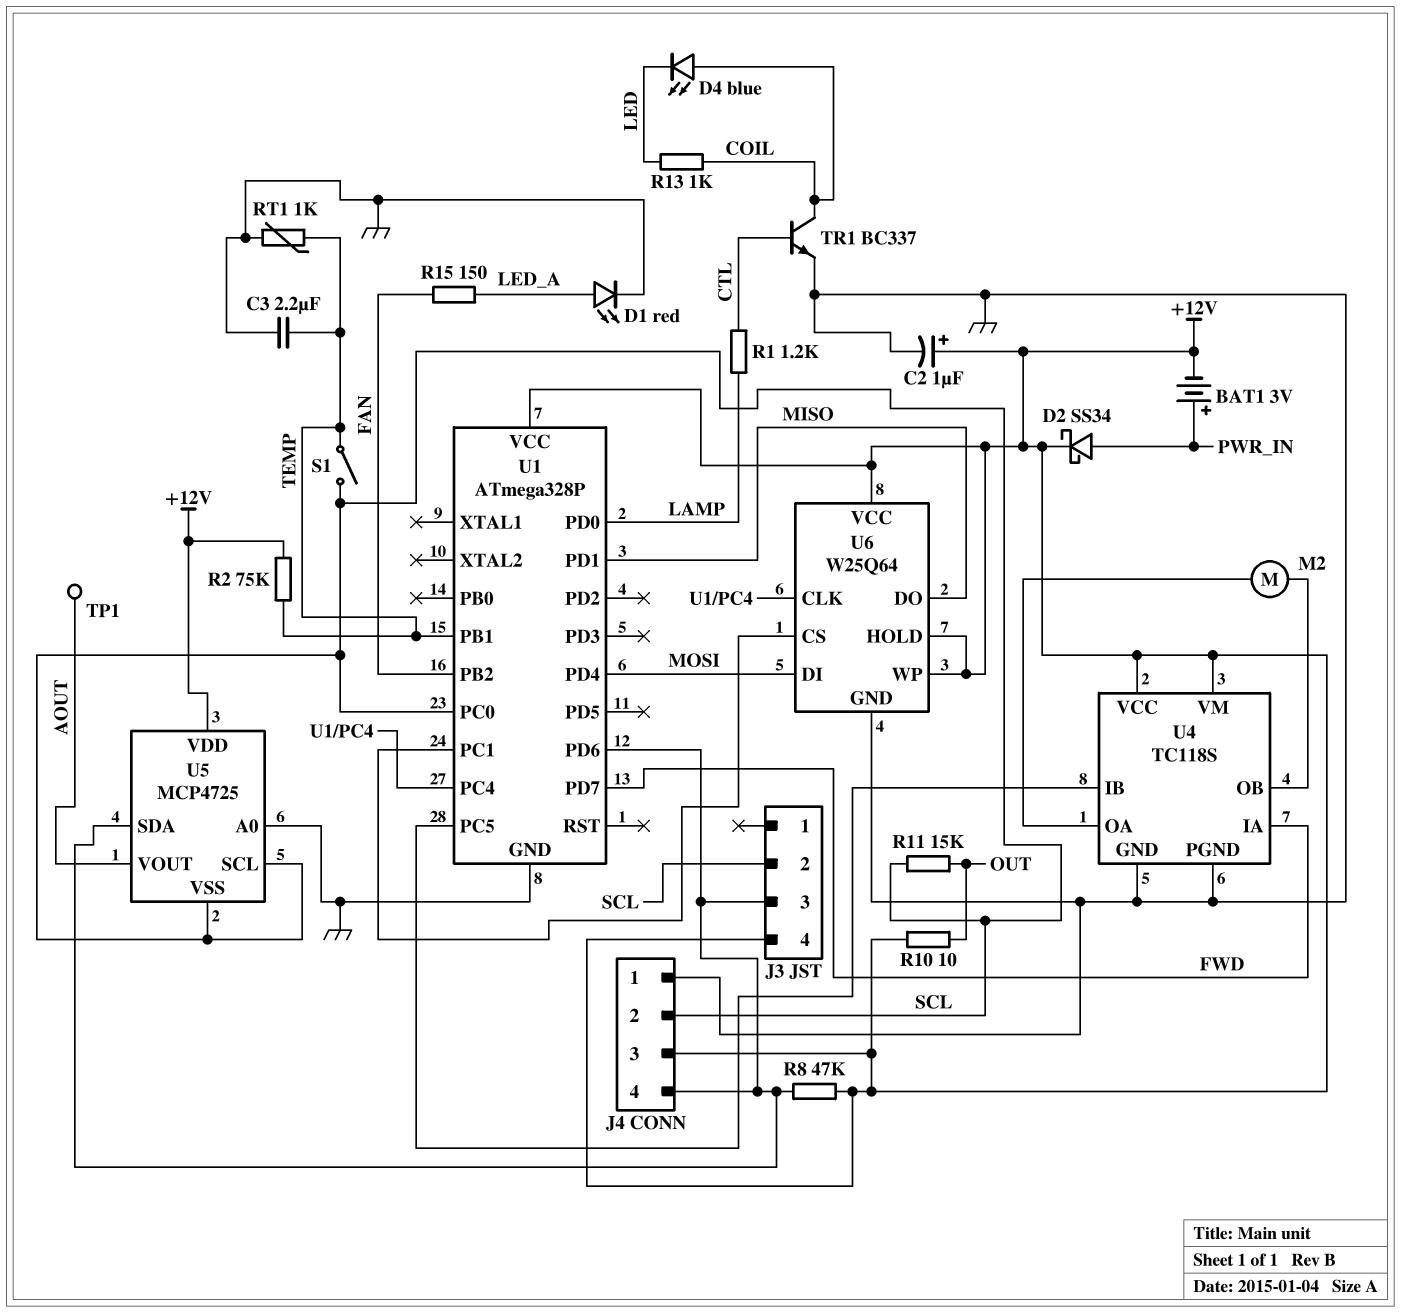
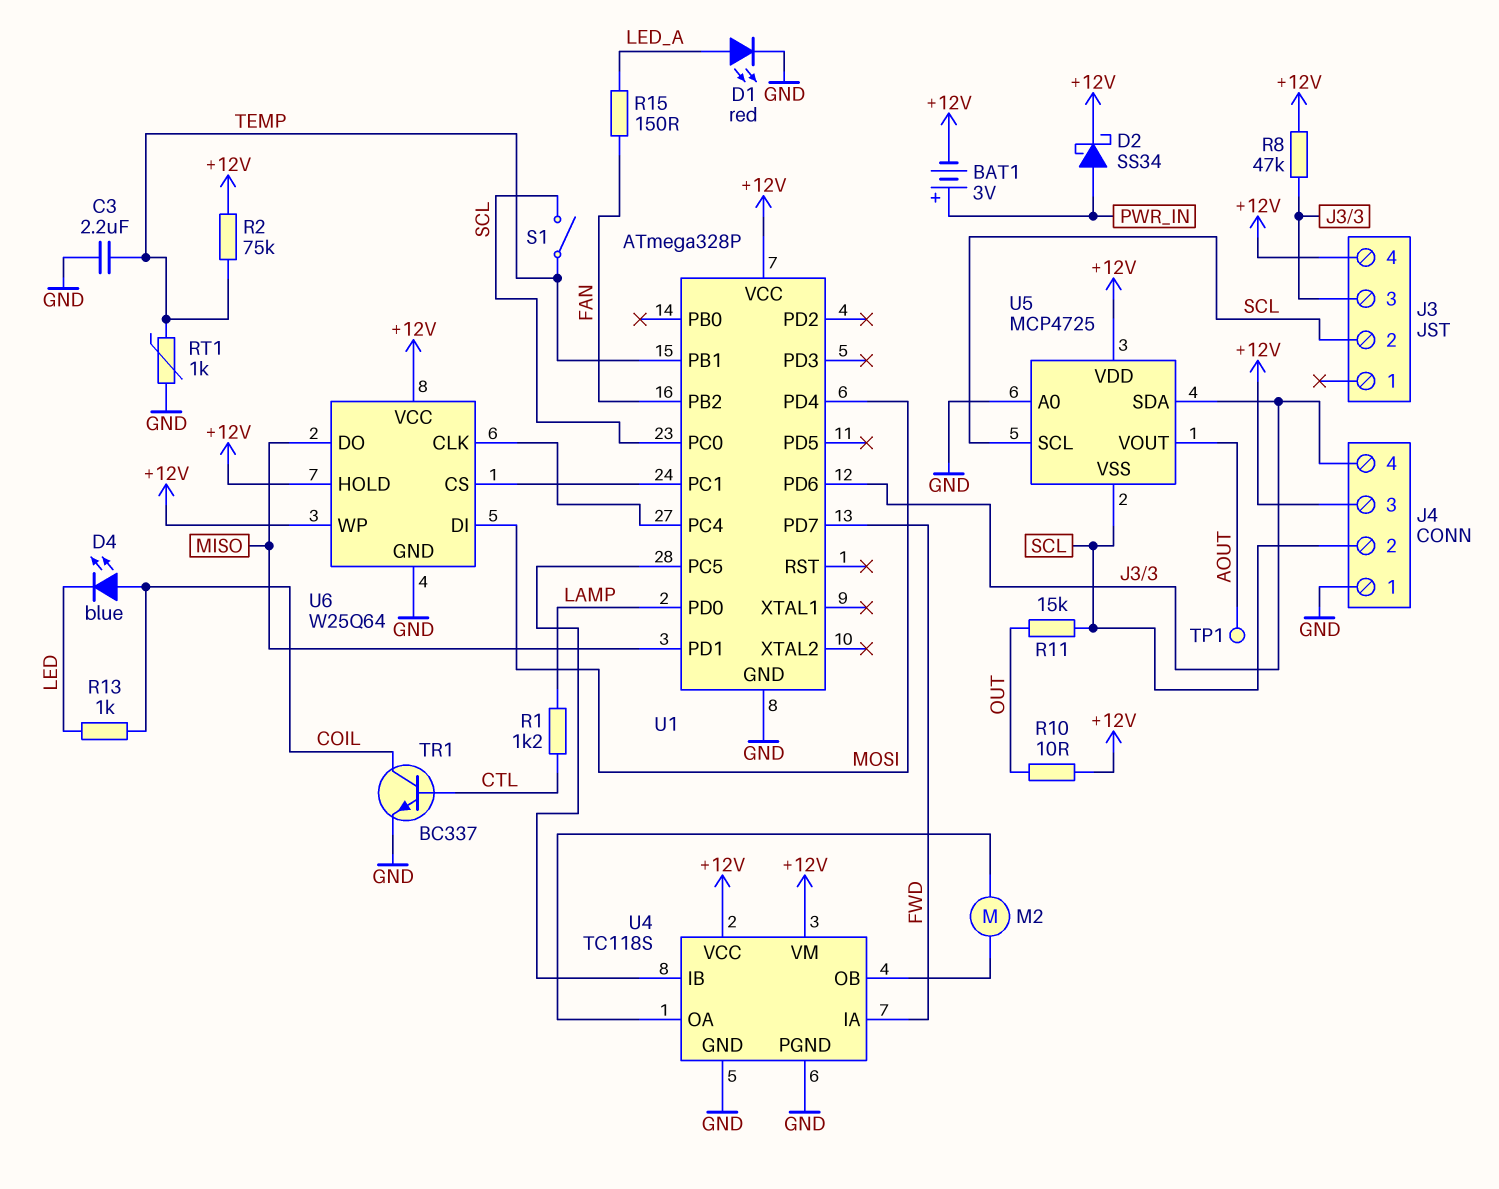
C2: 1uF (plus +12V, minus GND) -> none

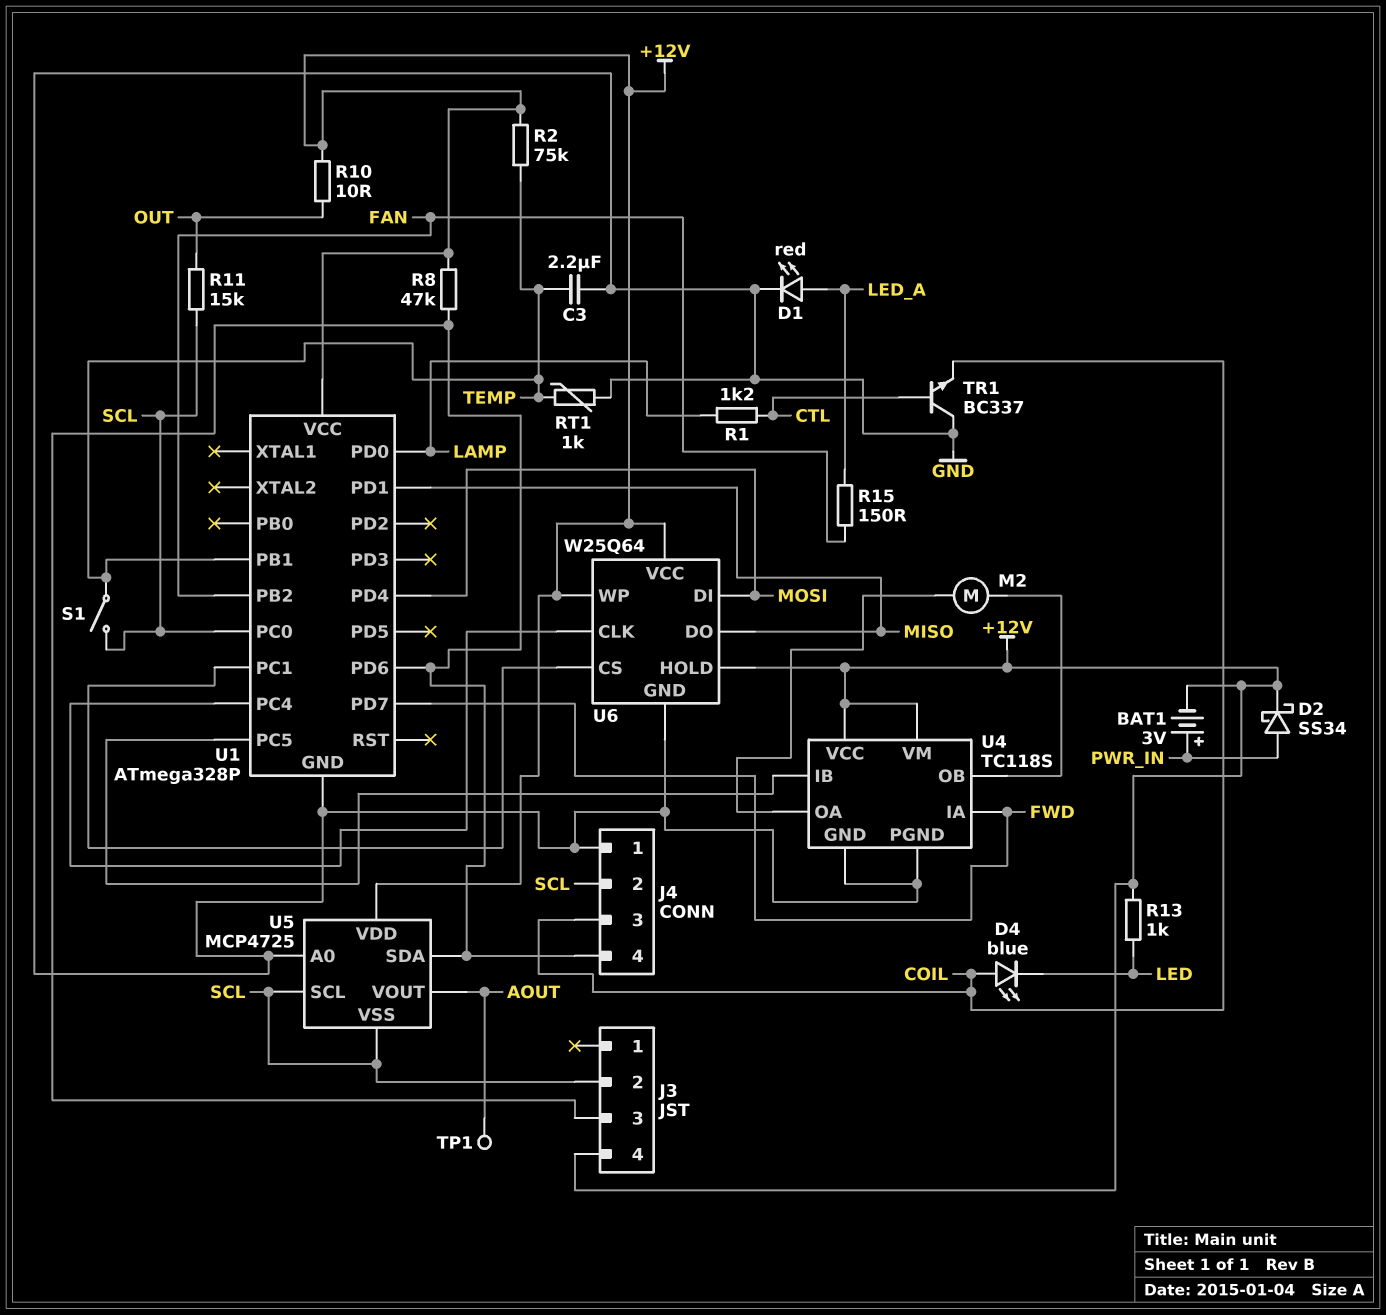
J4 pin 3: +12V -> COIL
R13: 1k (COIL, LED) -> 1k (+12V, LED)
TR1: NPN BC337 (B CTL, C COIL, E GND) -> NPN BC337 (B CTL, C GND, E COIL)

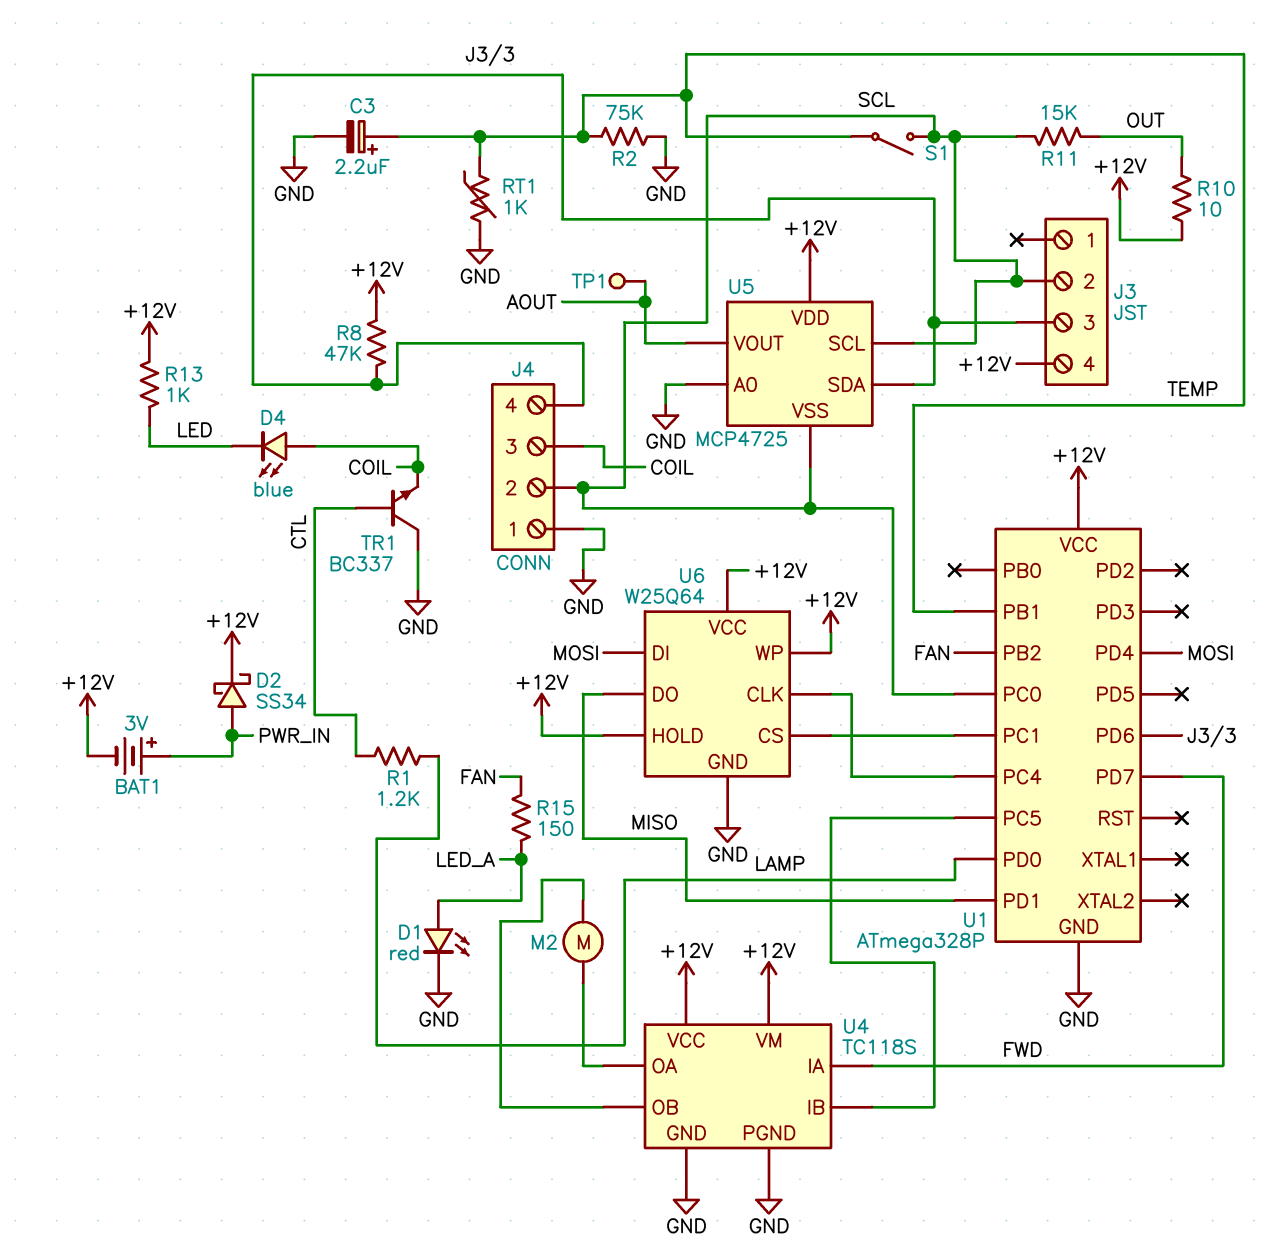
C3: 2.2uF (GND, TEMP) -> 2.2uF (plus TEMP, minus GND)
R2: 75k (+12V, TEMP) -> 75k (GND, TEMP)

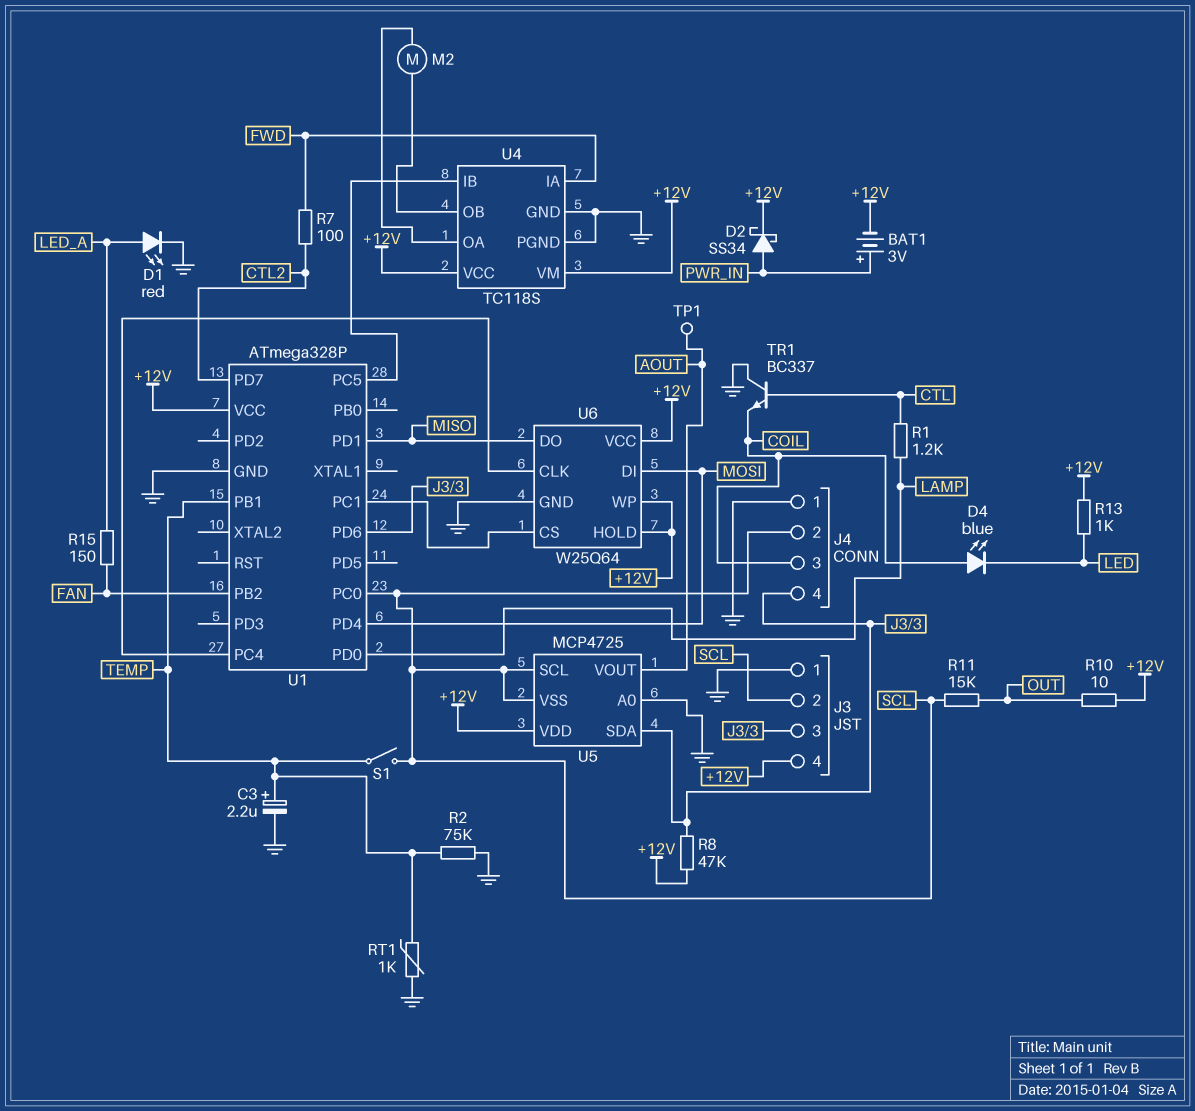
J3 pin 1: none -> GND
R7: none -> 100 (CTL2, FWD)
U1 pin PD7: FWD -> CTL2

